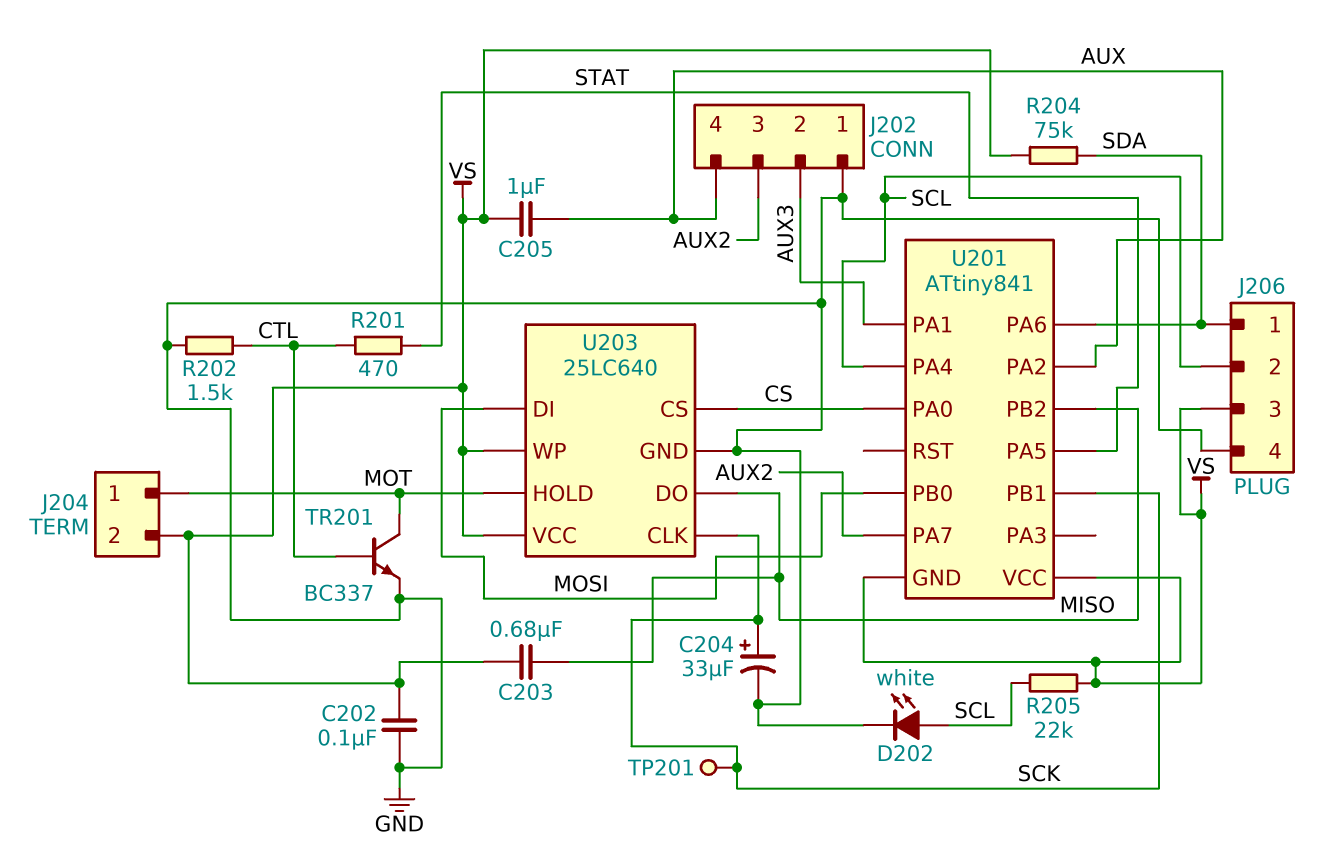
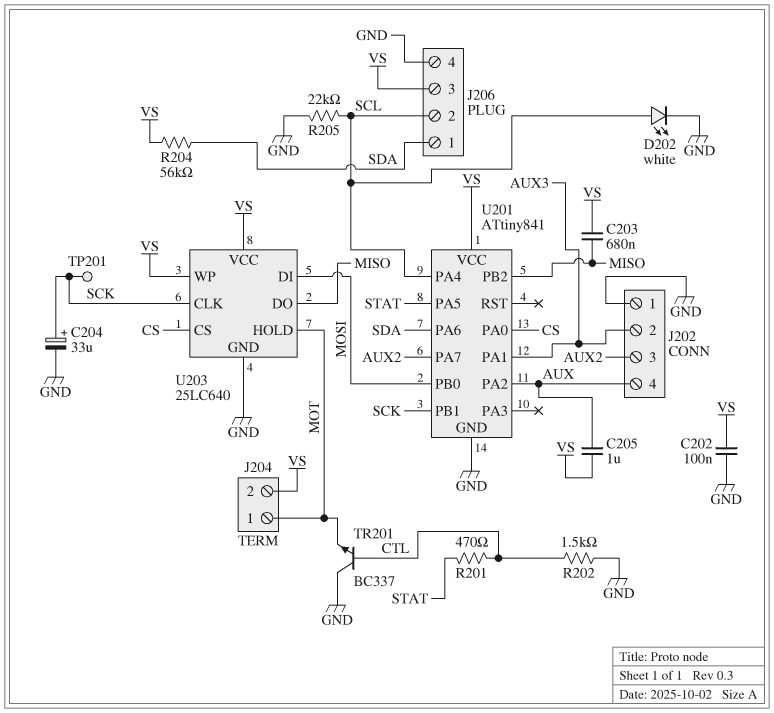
R204: 75k (SDA, VS) -> 56k (SDA, VS)
R205: 22k (SCL, VS) -> 22k (GND, SCL)
TR201: NPN BC337 (B CTL, C MOT, E GND) -> NPN BC337 (B CTL, C GND, E MOT)
U201 pin GND: VS -> GND

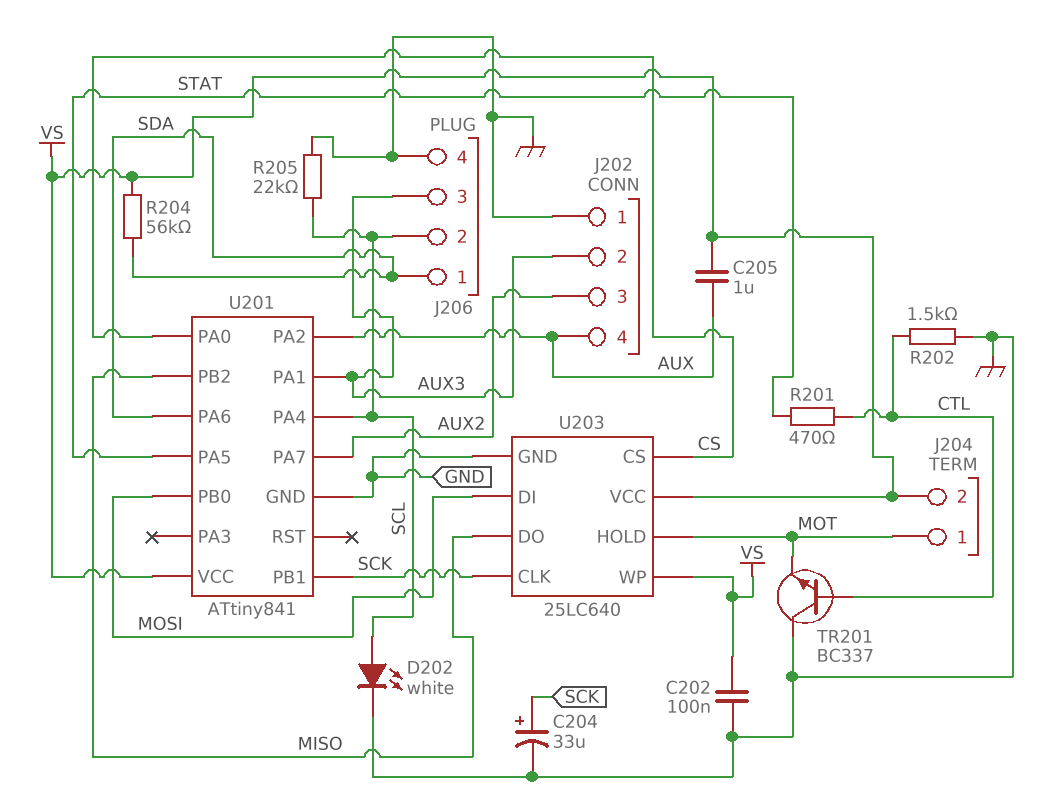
C203: 680nF (MISO, VS) -> none
J206 pin 3: VS -> AUX3
TP201: test point (SCK) -> none

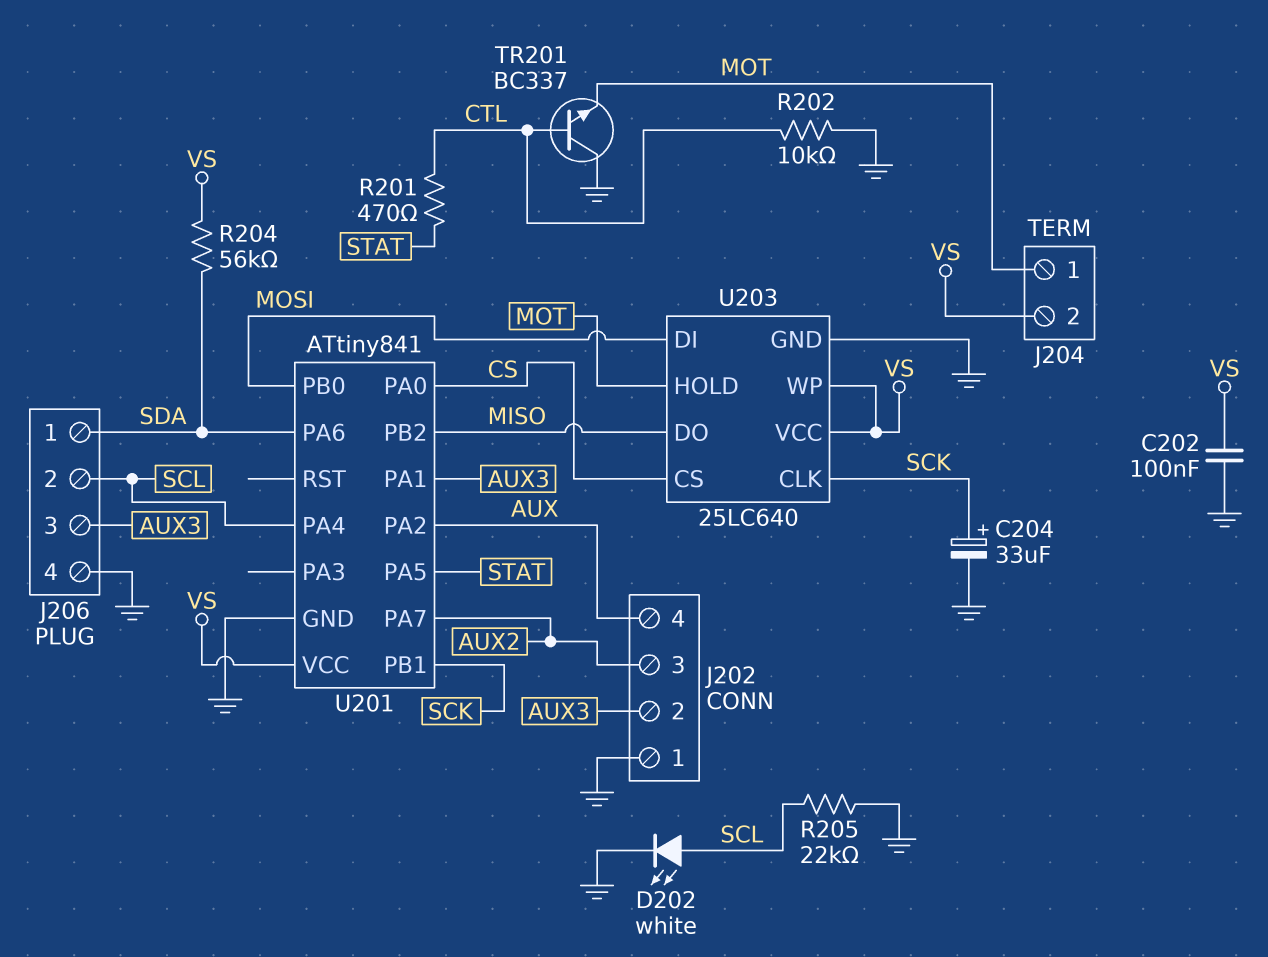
C205: 1uF (AUX, VS) -> none
R202: 1.5k (CTL, GND) -> 10k (CTL, GND)

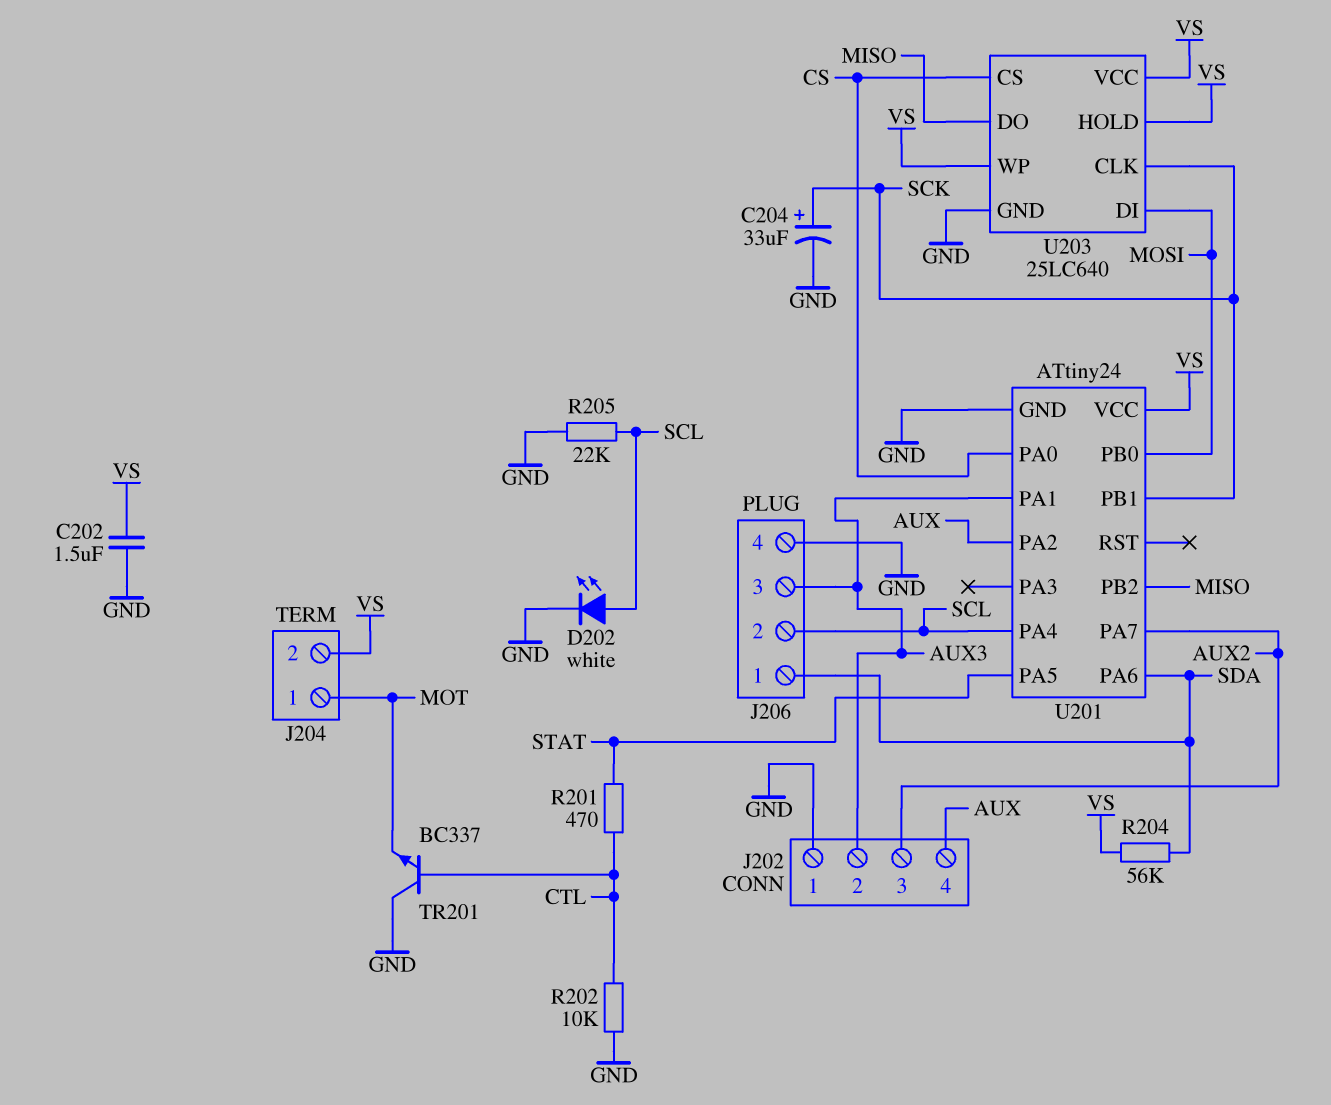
C202: 100nF (GND, VS) -> 1.5uF (GND, VS)
U201: ATtiny841 -> ATtiny24
U203 pin HOLD: MOT -> VS

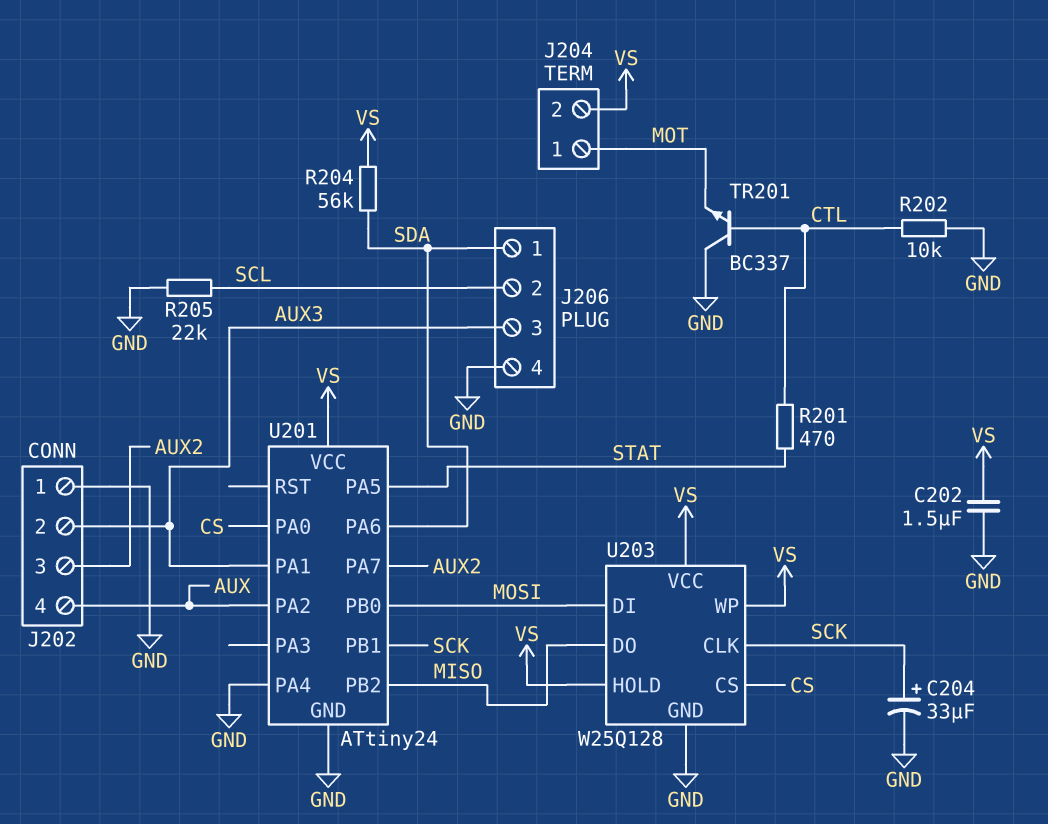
D202: LED white (A SCL, K GND) -> none
U201 pin PA4: SCL -> GND
U203: 25LC640 -> W25Q128

